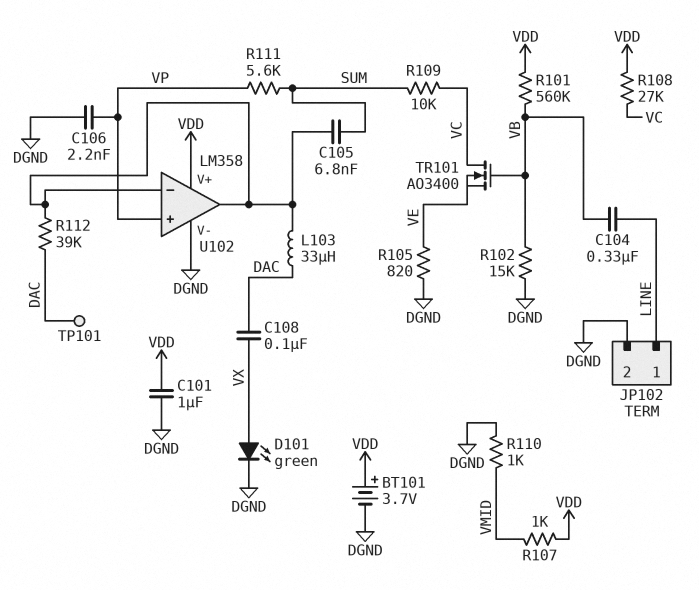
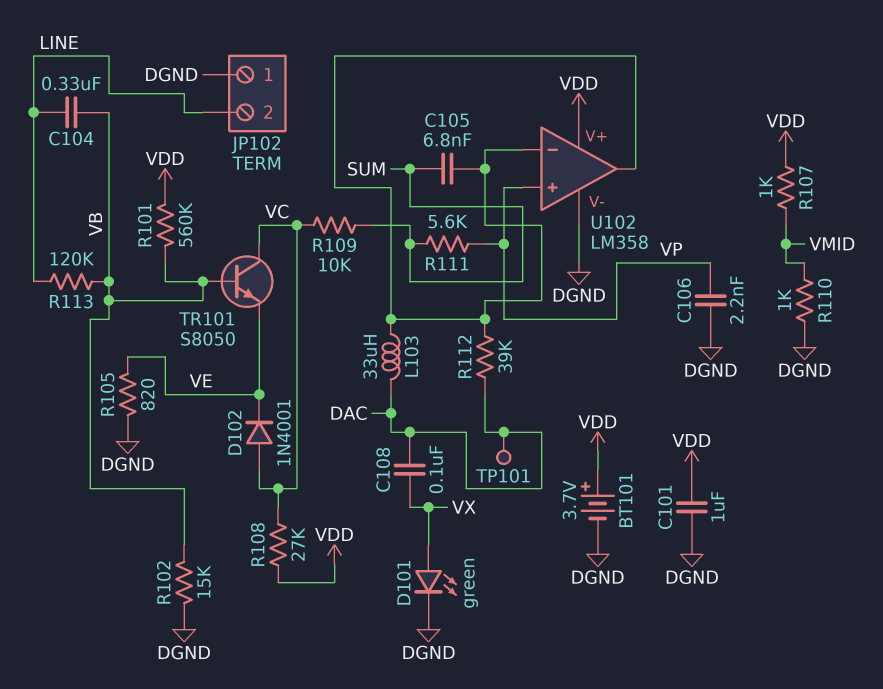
D102: none -> diode 1N4001 (A VC, K VE)
JP102 pin 1: LINE -> DGND
JP102 pin 2: DGND -> LINE
R113: none -> 120k (LINE, VB)
TR101: NMOS AO3400 (G VB, D VC, S VE) -> NPN S8050 (B VB, C VC, E VE)

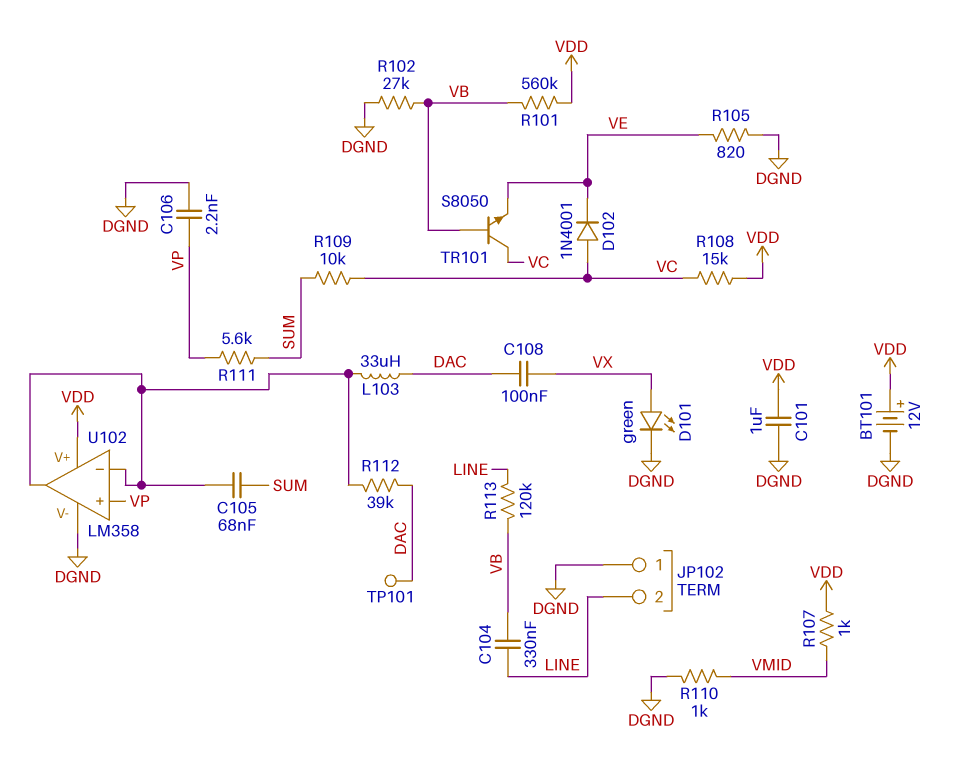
BT101: 3.7V (plus VDD, minus DGND) -> 12V (plus VDD, minus DGND)
C105: 6.8nF (SUM, U102/in-) -> 68nF (SUM, U102/in-)
R102: 15k (DGND, VB) -> 27k (DGND, VB)
R108: 27k (VC, VDD) -> 15k (VC, VDD)

